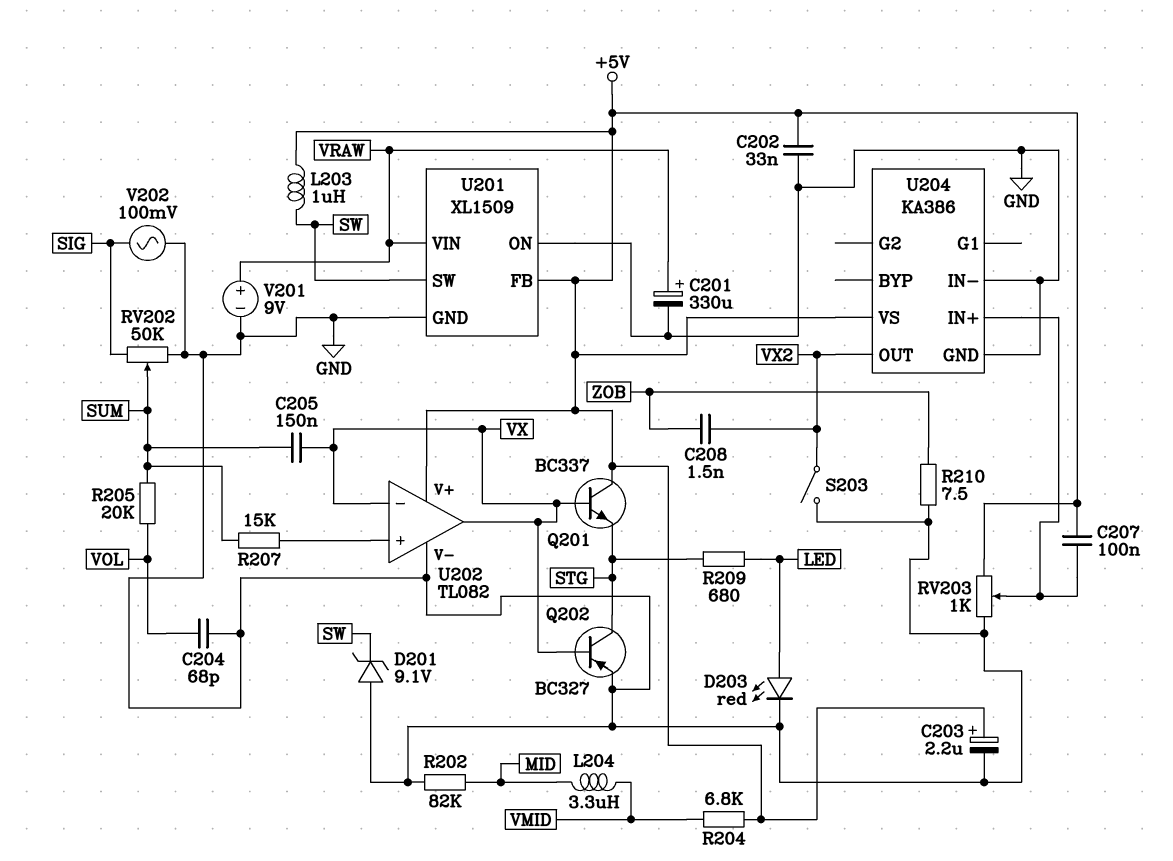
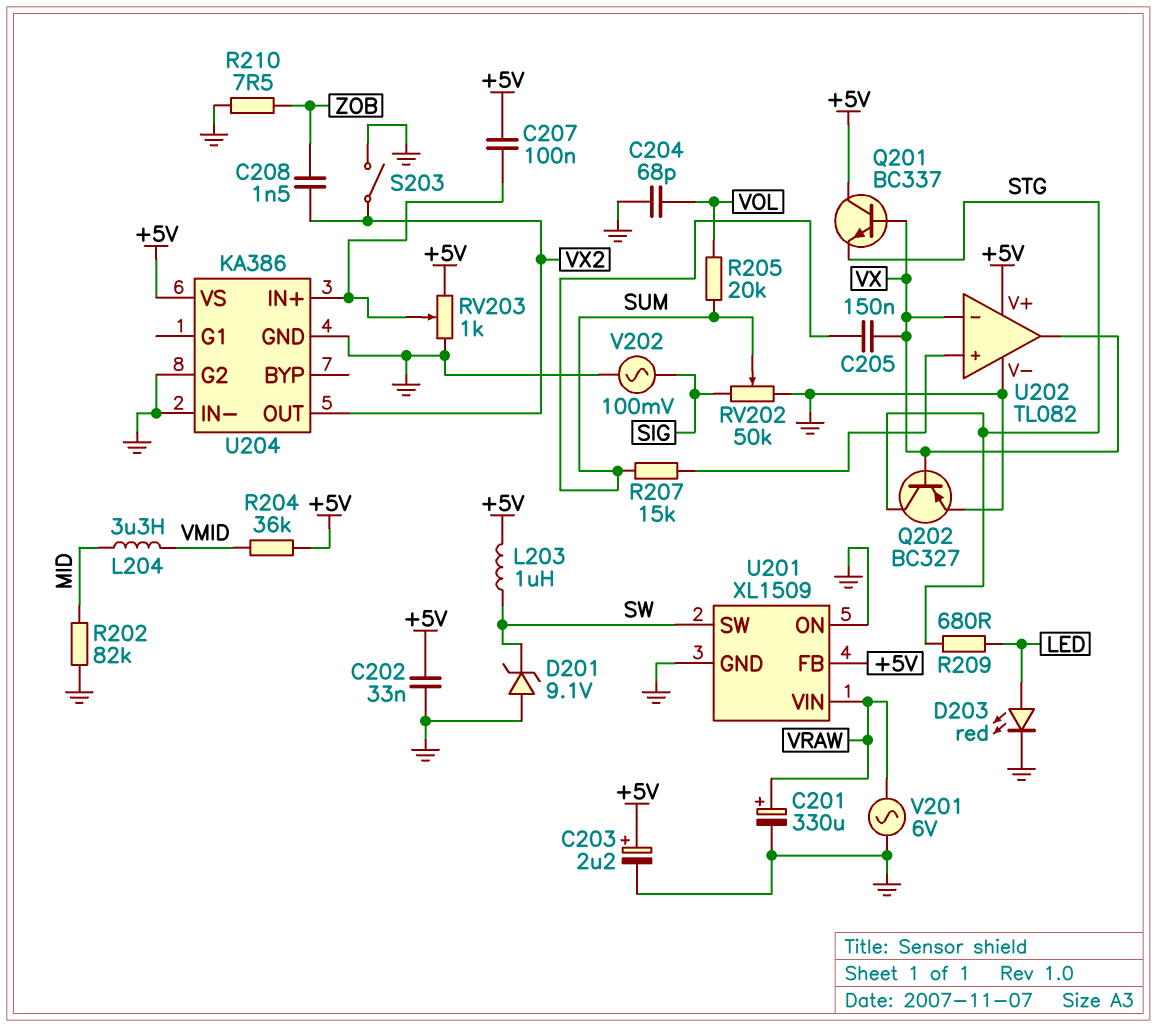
R204: 6.8k (+5V, VMID) -> 36k (+5V, VMID)
U204 pin G2: none -> GND
V201: 9V (plus VRAW, minus GND) -> AC 6V (GND, VRAW)

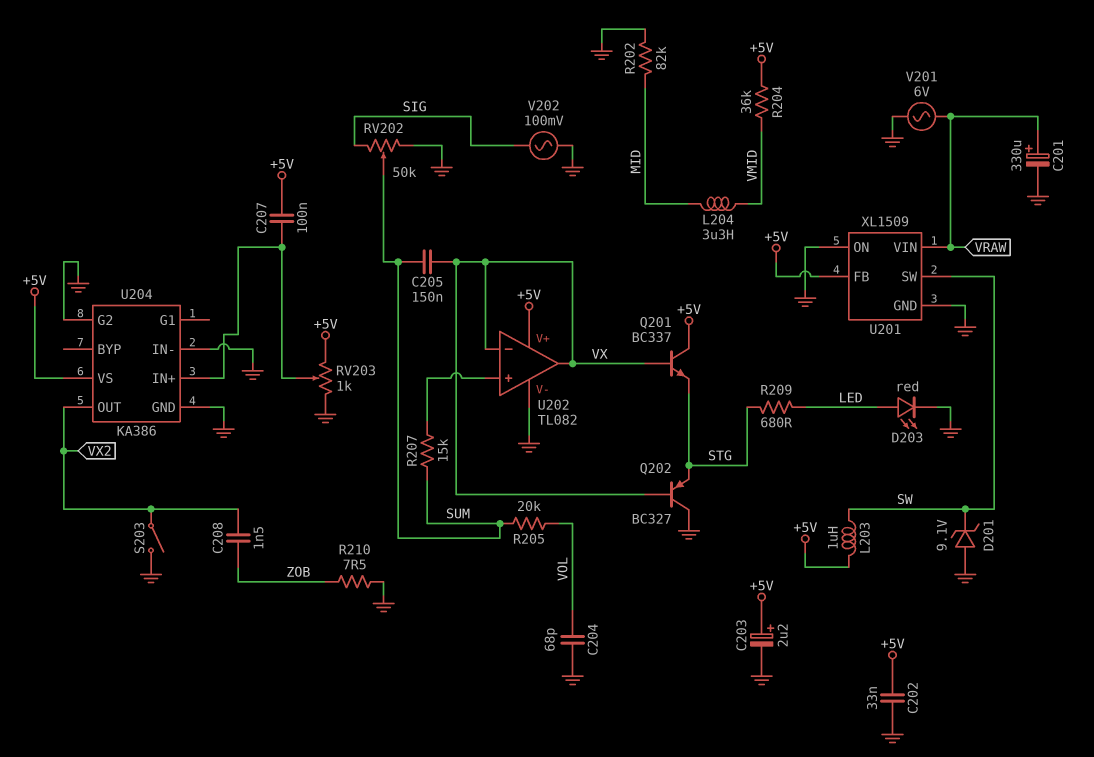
Q202: PNP BC327 (B VX, C STG, E GND) -> PNP BC327 (B VX, C GND, E STG)

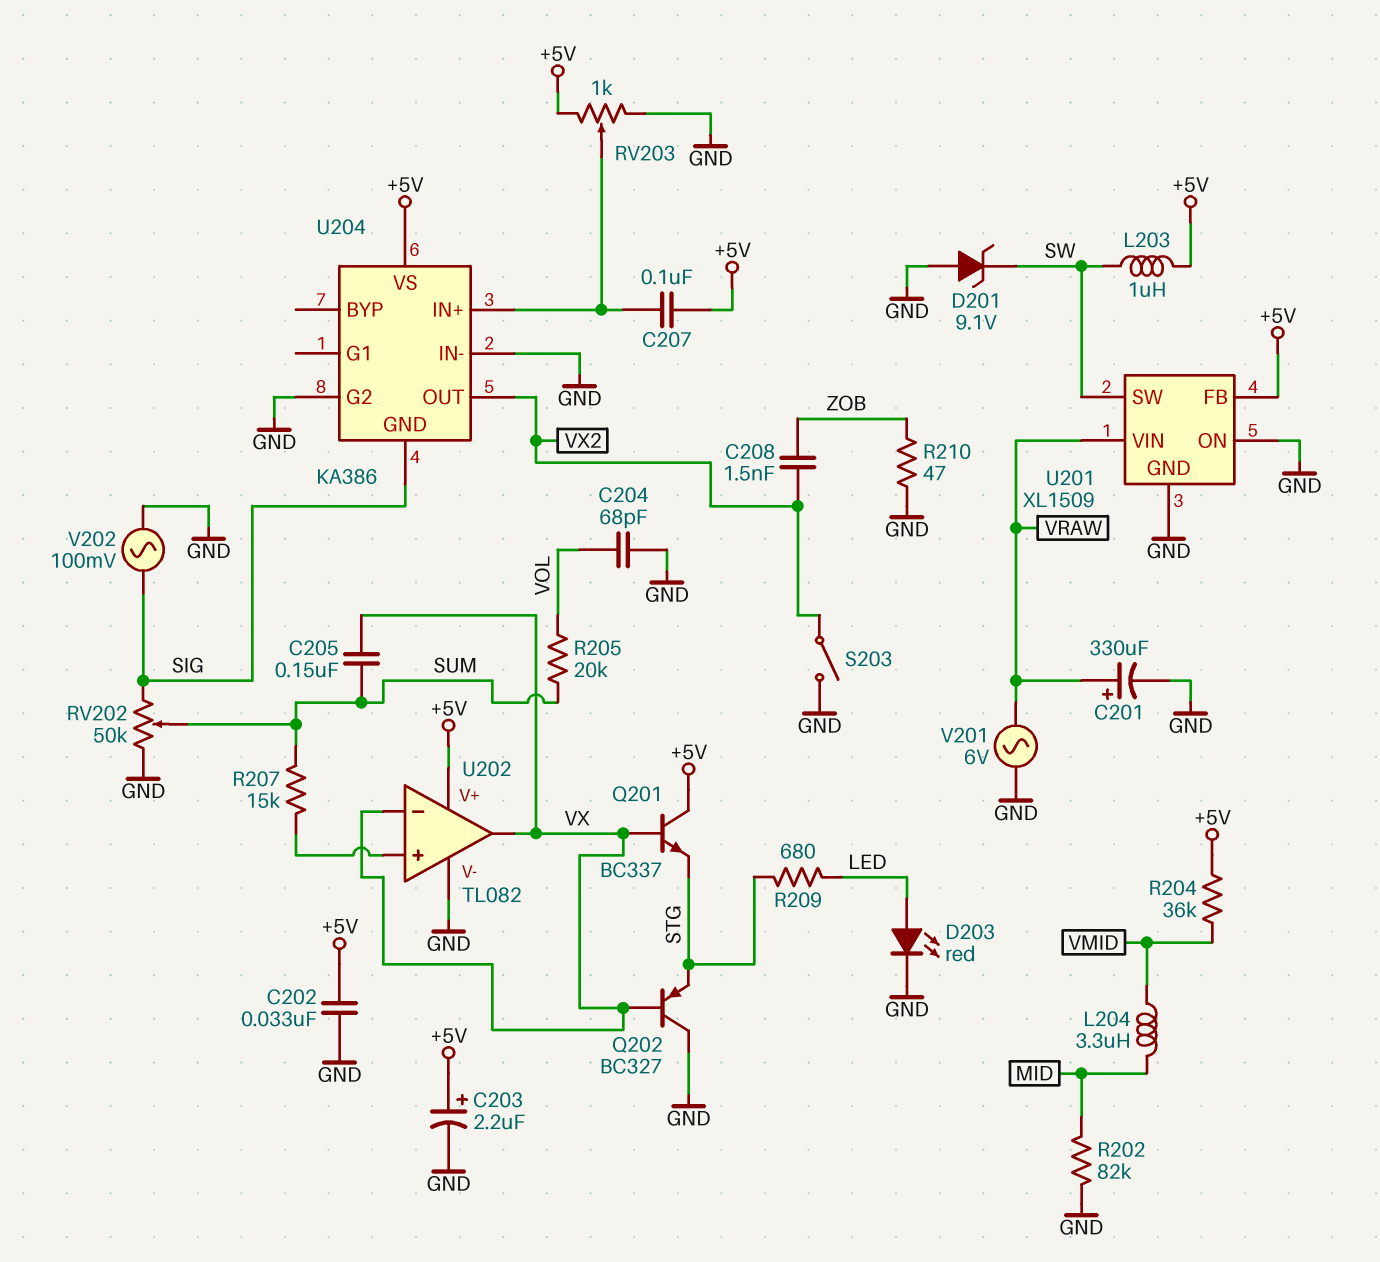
R210: 7.5 (GND, ZOB) -> 47 (GND, ZOB)
U204 pin GND: GND -> SIG

